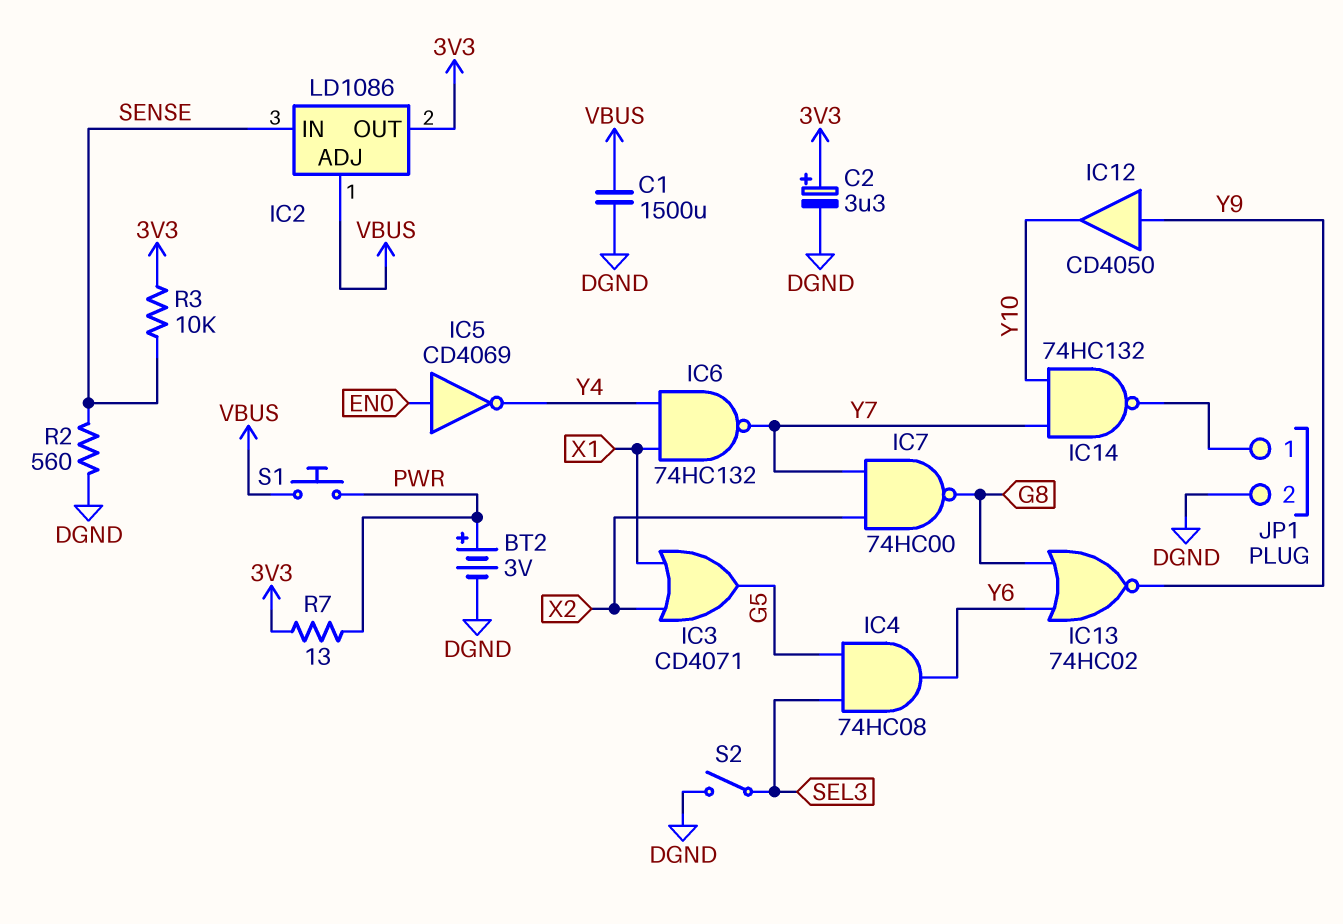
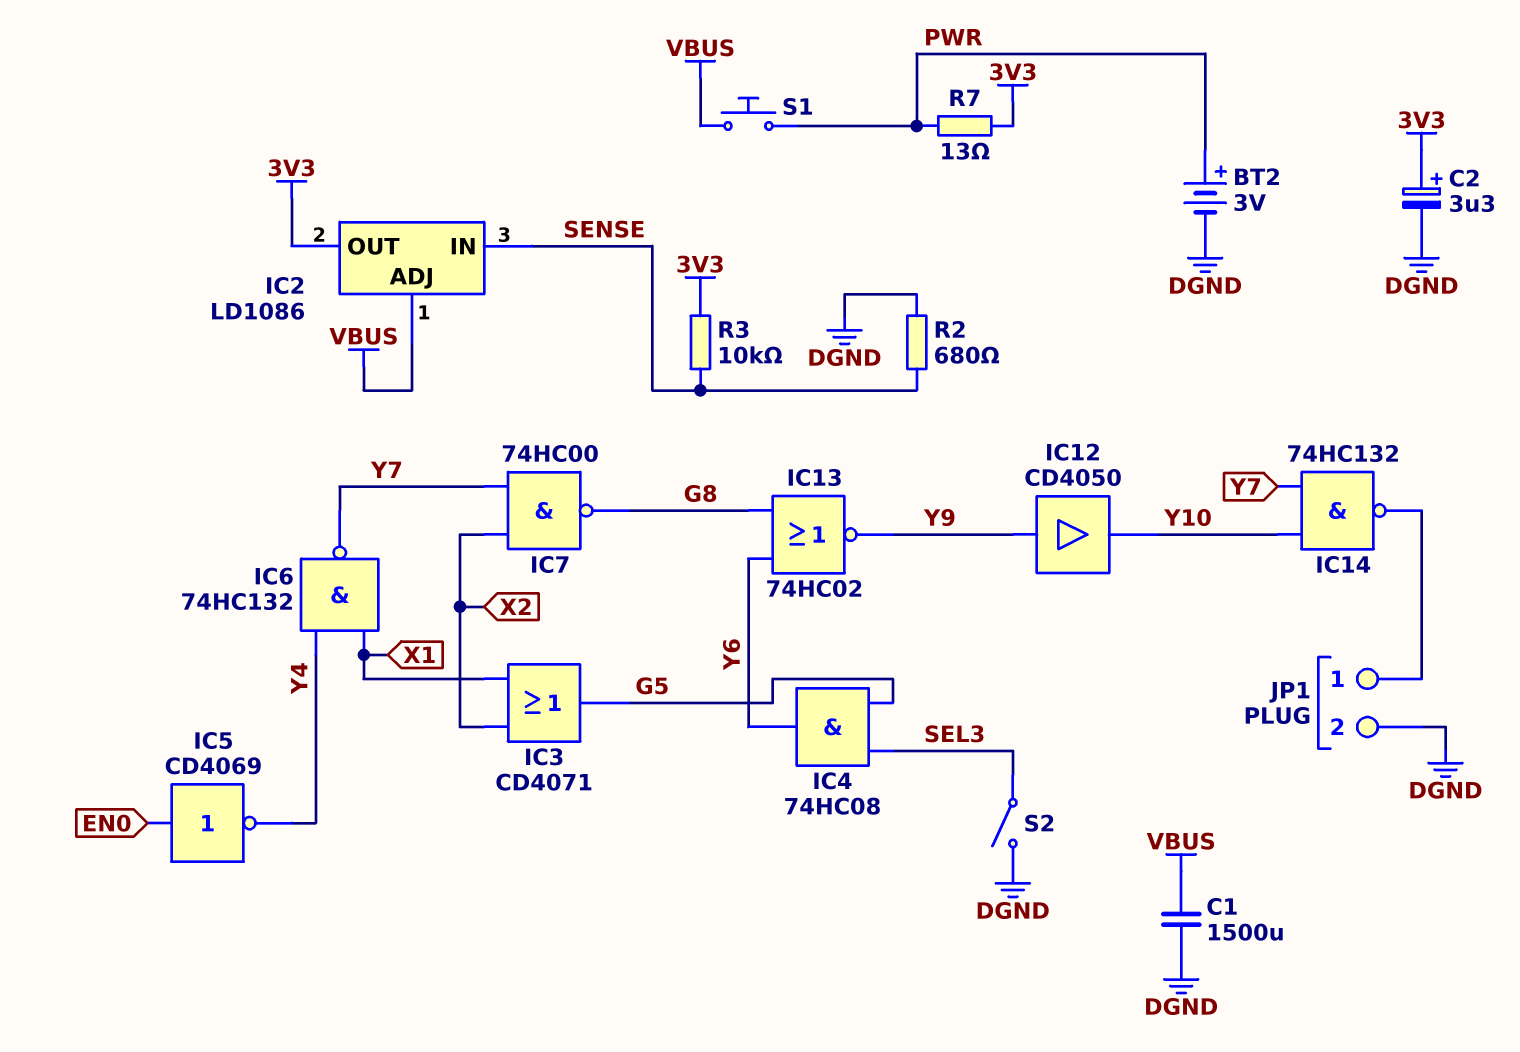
R2: 560 (DGND, SENSE) -> 680 (DGND, SENSE)

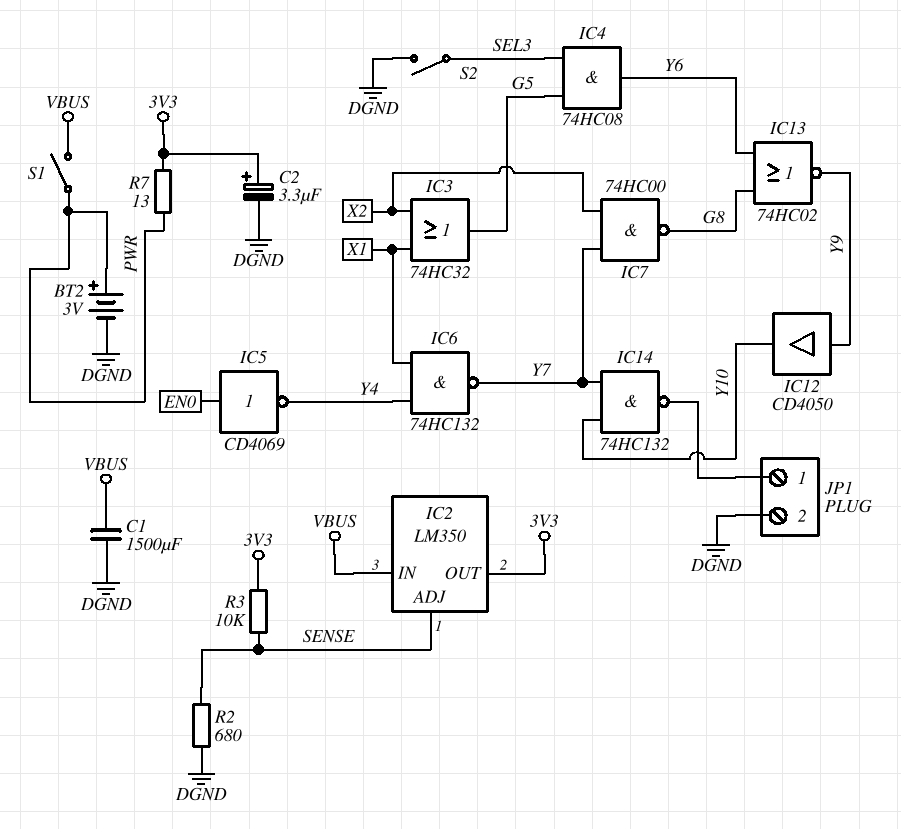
IC2: LD1086 -> LM350
IC2 pin ADJ: VBUS -> SENSE
IC2 pin IN: SENSE -> VBUS
IC3: OR CD4071 (in X1, in X2, out G5) -> OR 74HC32 (in X1, in X2, out G5)
S1: button (PWR, VBUS) -> switch (PWR, VBUS)

